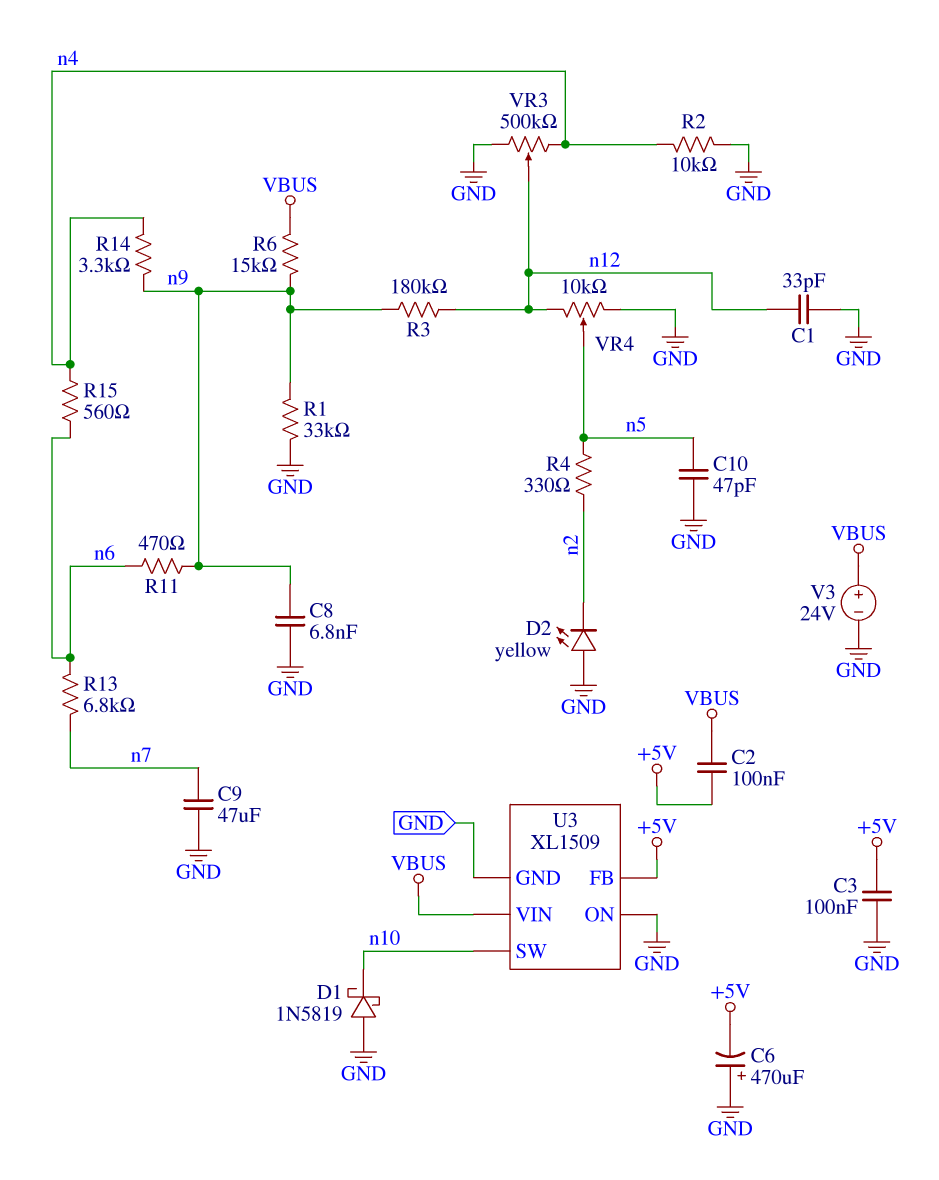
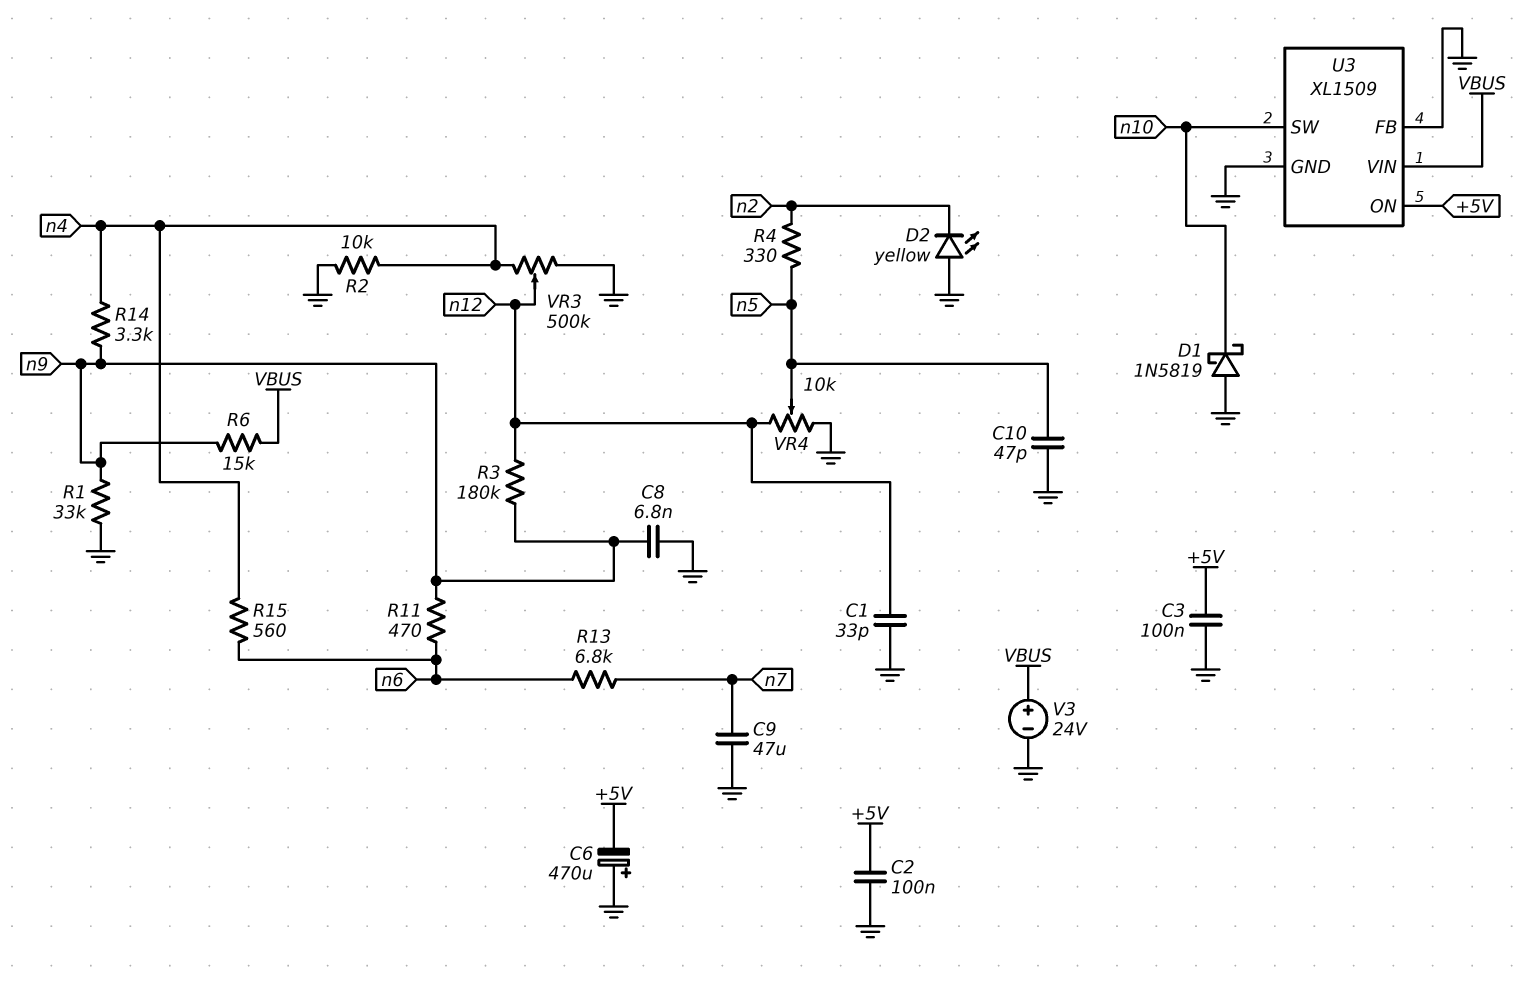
C2: 100nF (+5V, VBUS) -> 100nF (+5V, GND)
U3 pin FB: +5V -> GND
U3 pin ON: GND -> +5V

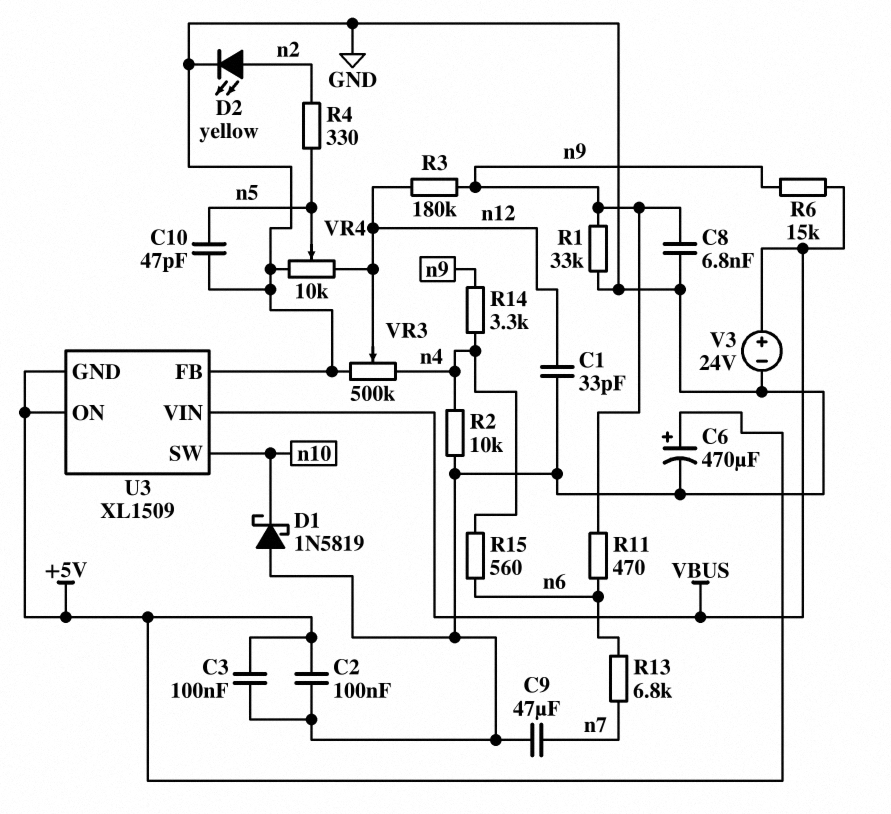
C6: 470uF (plus GND, minus +5V) -> 470uF (plus +5V, minus GND)
D2: LED yellow (A GND, K n2) -> LED yellow (A n2, K GND)
U3 pin GND: GND -> +5V

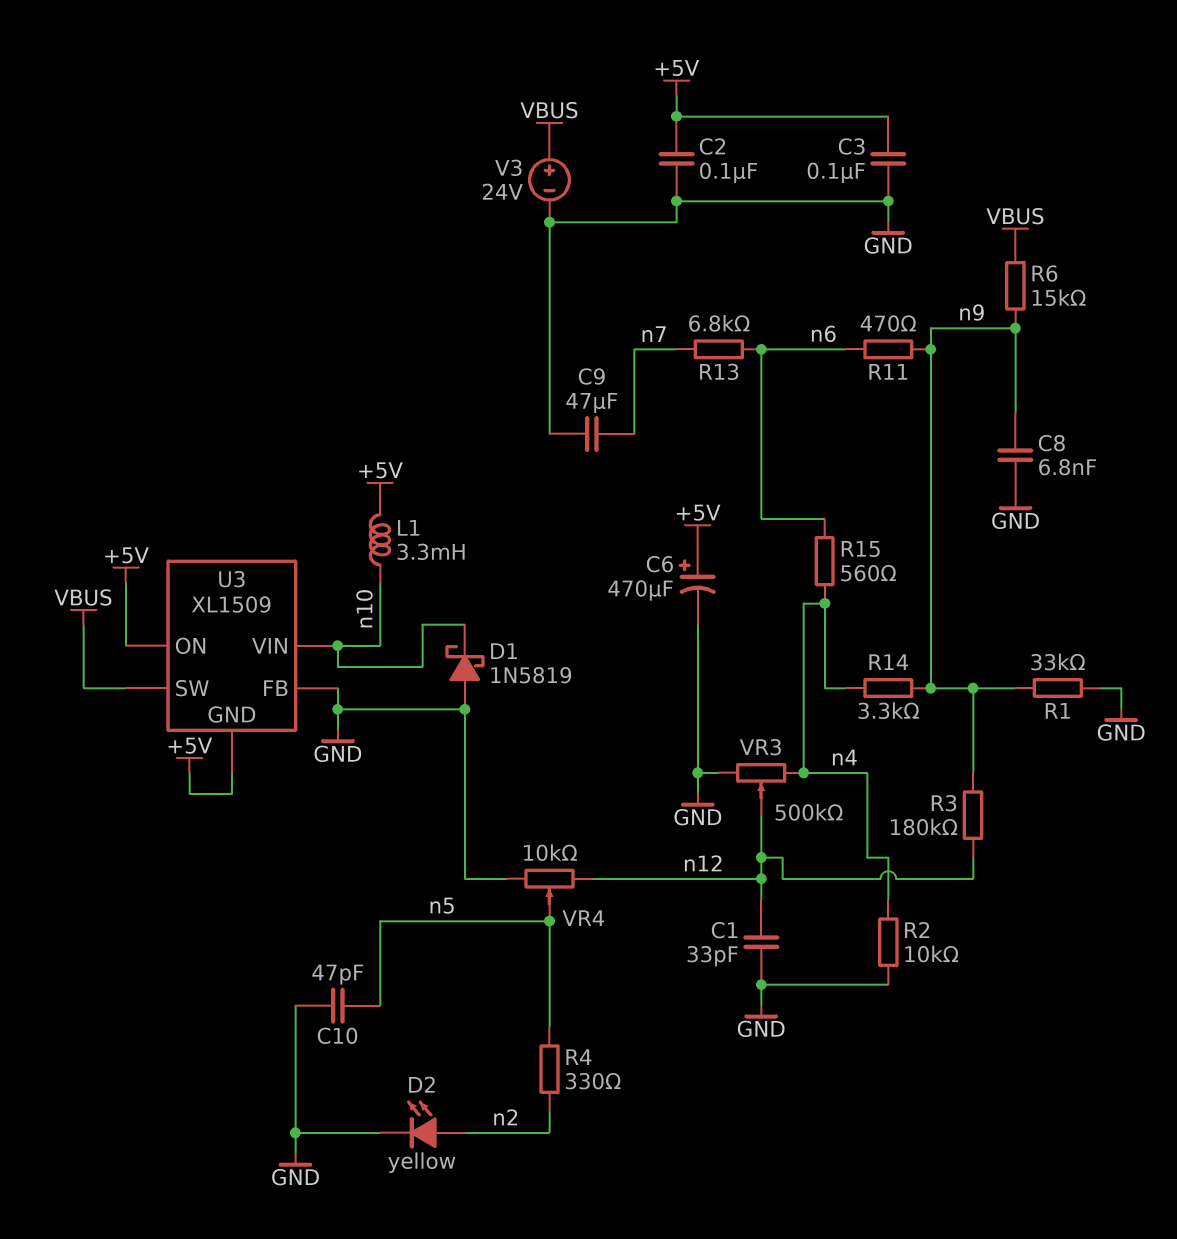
L1: none -> 3.3mH (+5V, n10)
U3 pin SW: n10 -> VBUS
U3 pin VIN: VBUS -> n10

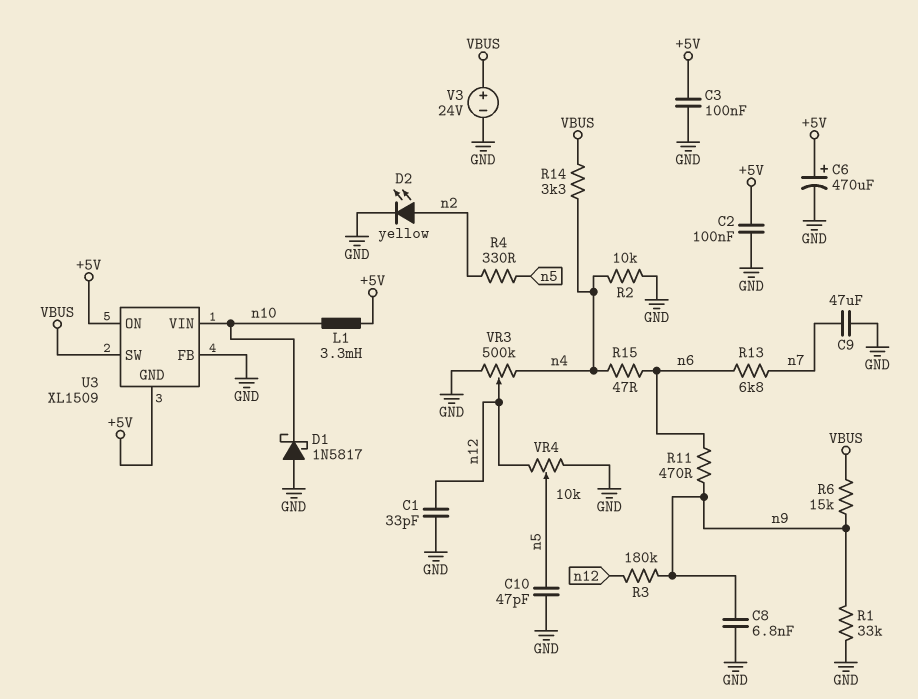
D1: schottky 1N5819 (A GND, K n10) -> schottky 1N5817 (A GND, K n10)
R14: 3.3k (n4, n9) -> 3.3k (VBUS, n4)
R15: 560 (n4, n6) -> 47 (n4, n6)

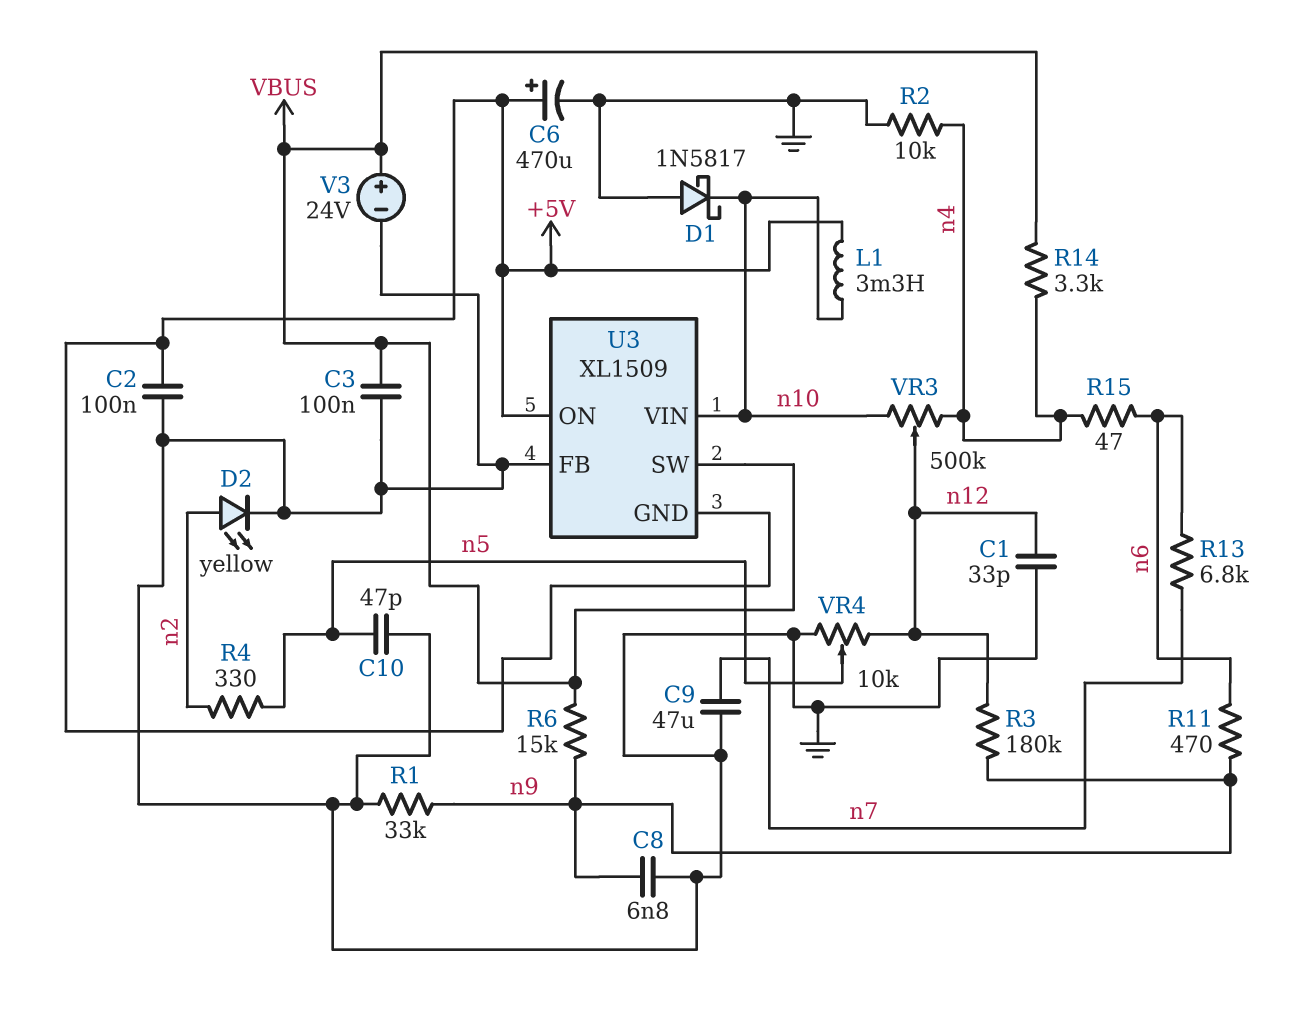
C3: 100nF (+5V, GND) -> 100nF (GND, VBUS)
VR3: 500k (GND, n4, wiper n12) -> 500k (n4, n10, wiper n12)

